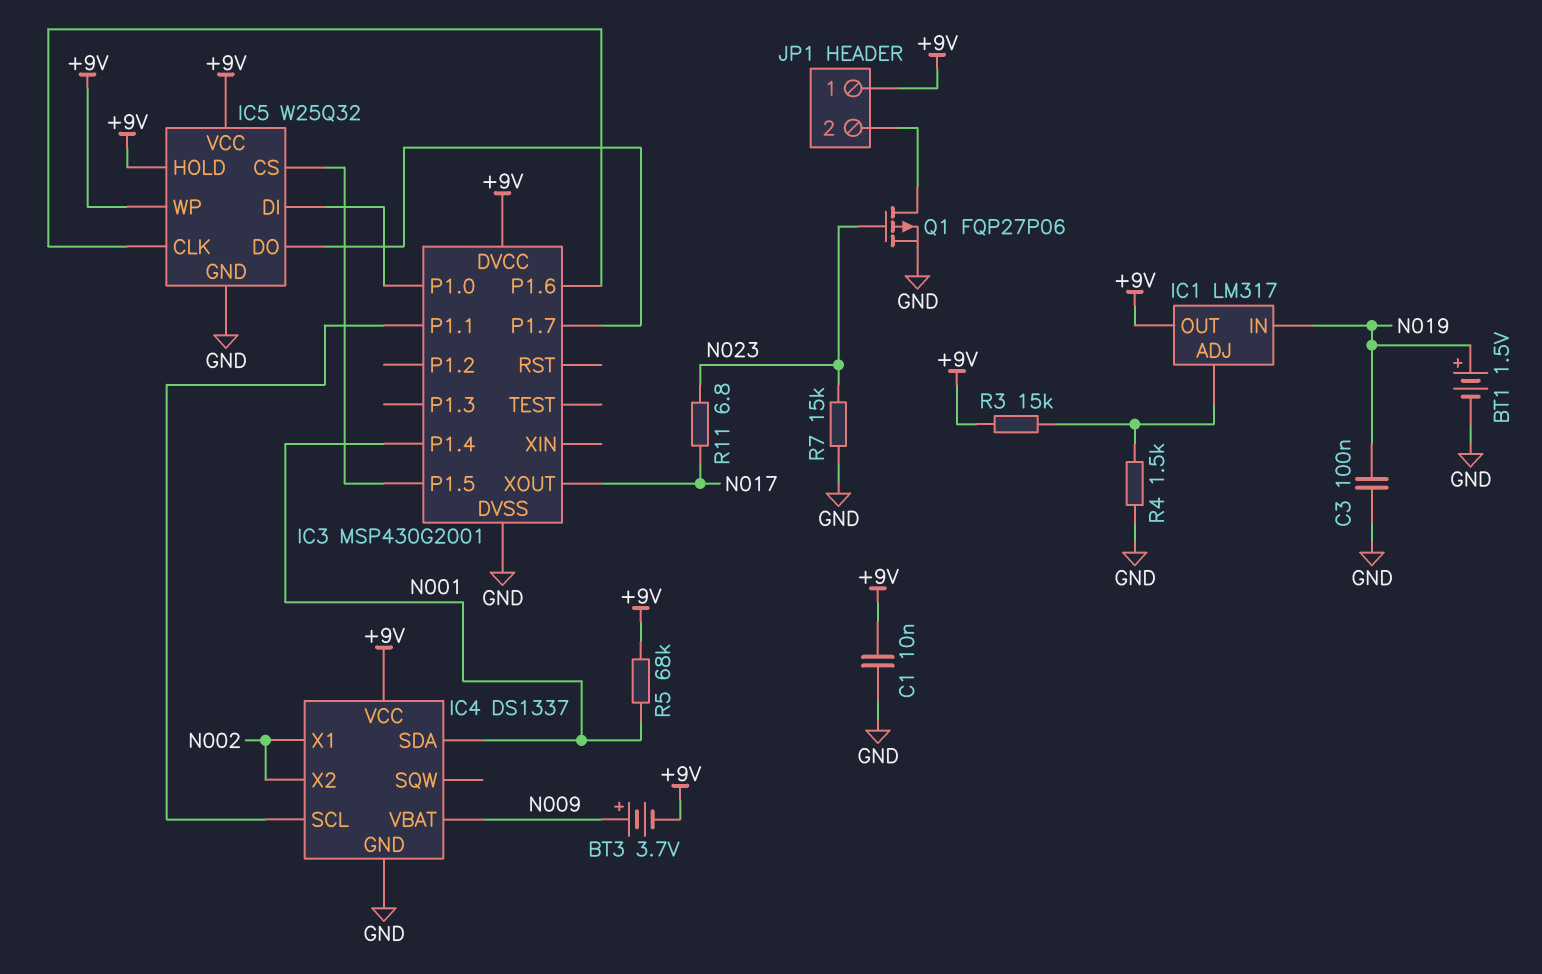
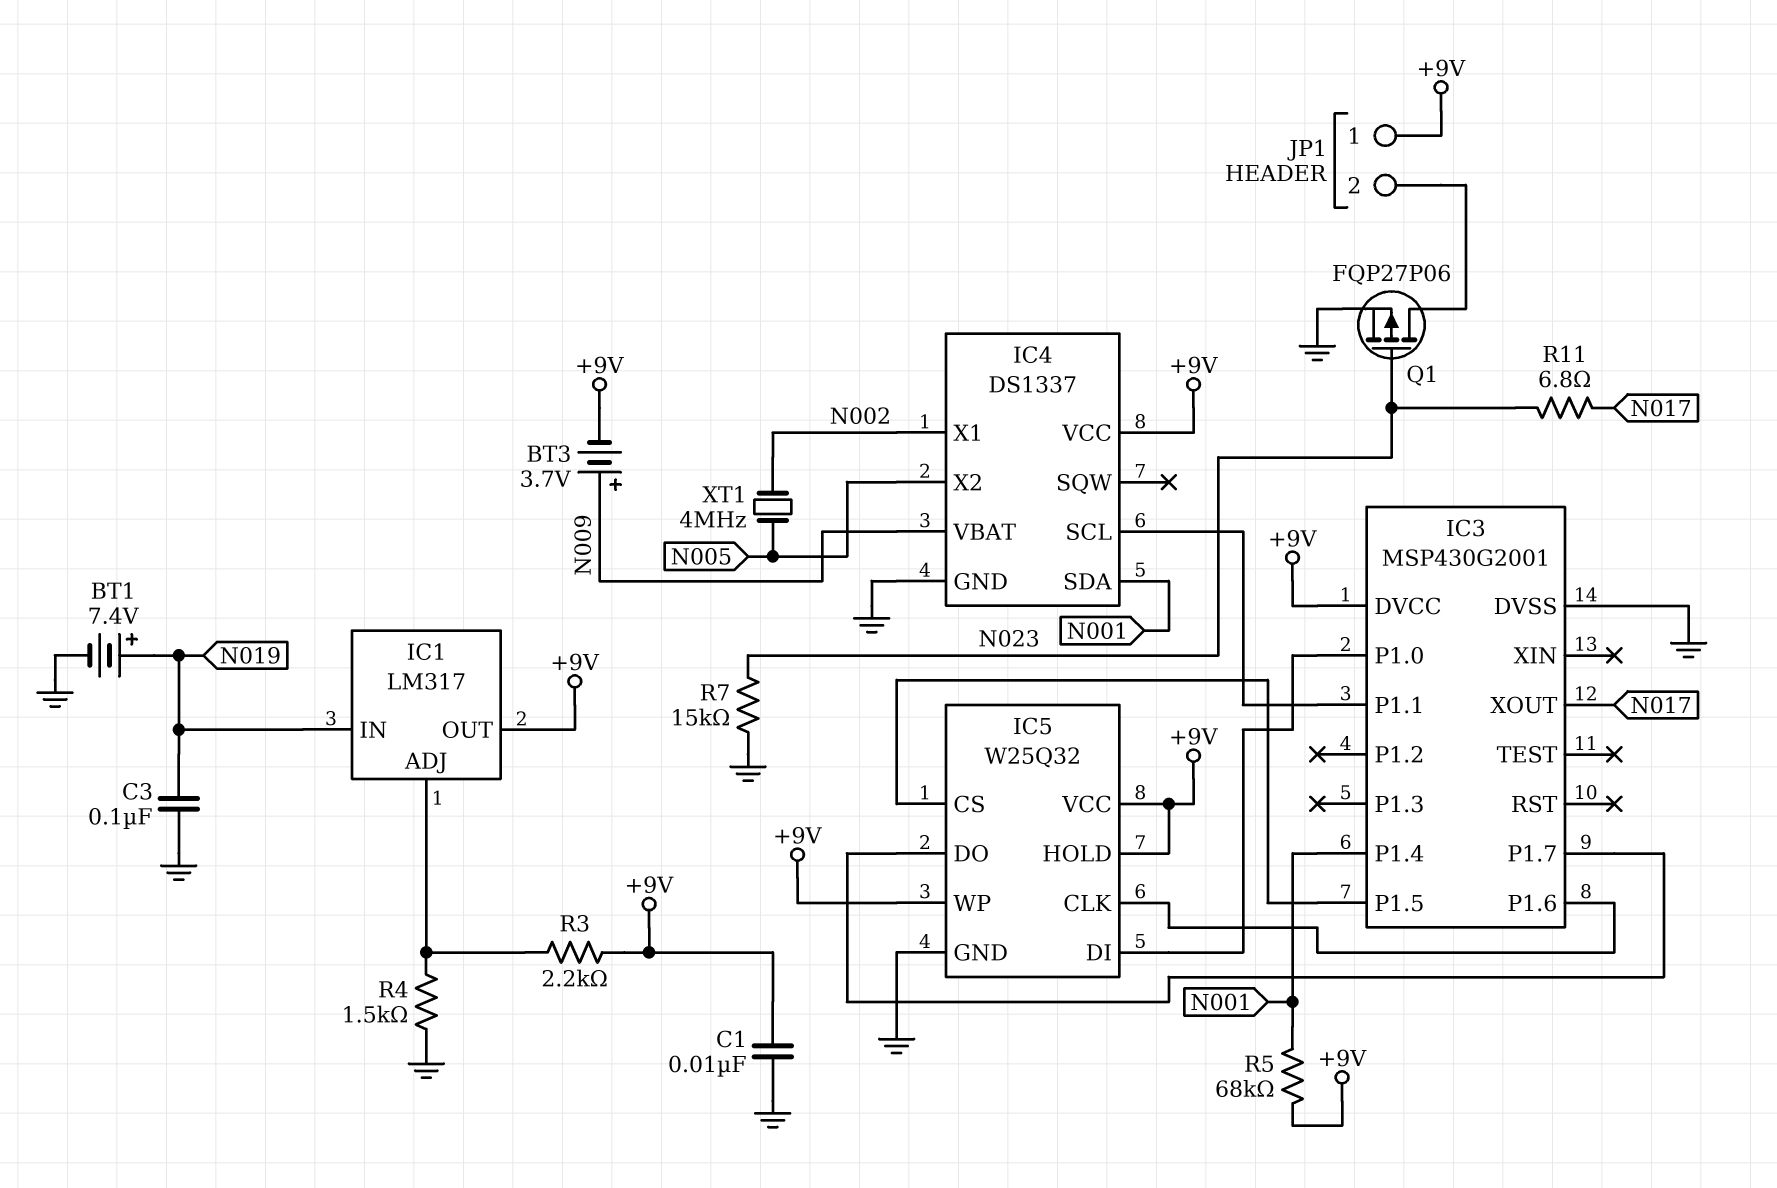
BT1: 1.5V (plus N019, minus GND) -> 7.4V (plus N019, minus GND)
IC4 pin X2: N002 -> N005
R3: 15k (+9V, IC1/ADJ) -> 2.2k (+9V, IC1/ADJ)
XT1: none -> 4MHz (N002, N005)

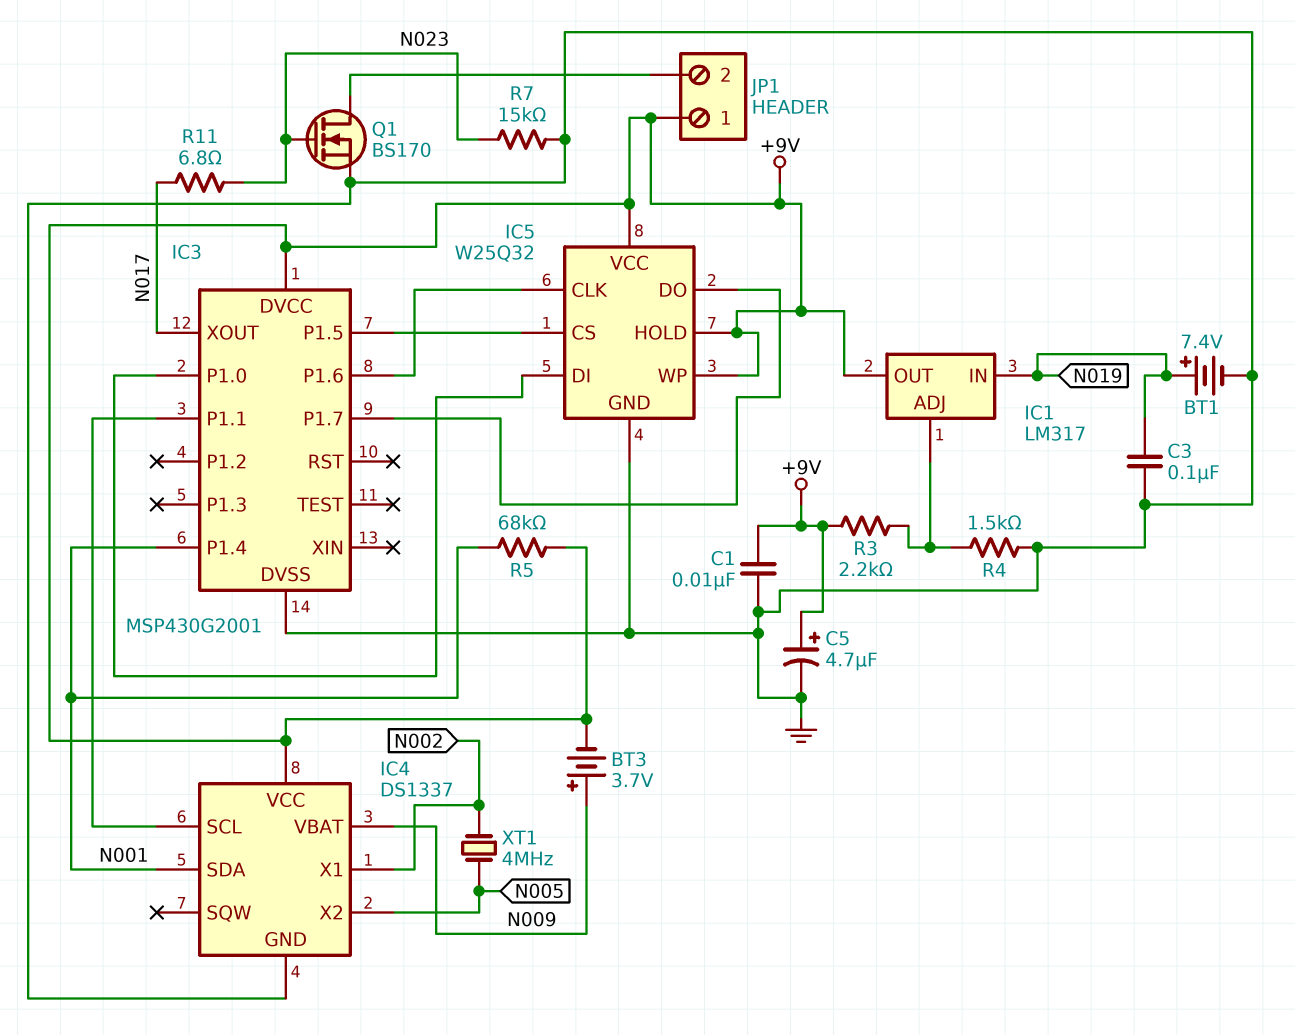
C5: none -> 4.7uF (plus +9V, minus GND)
Q1: PMOS FQP27P06 (G N023, D JP1/2, S GND) -> NMOS BS170 (G N023, D JP1/2, S GND)

